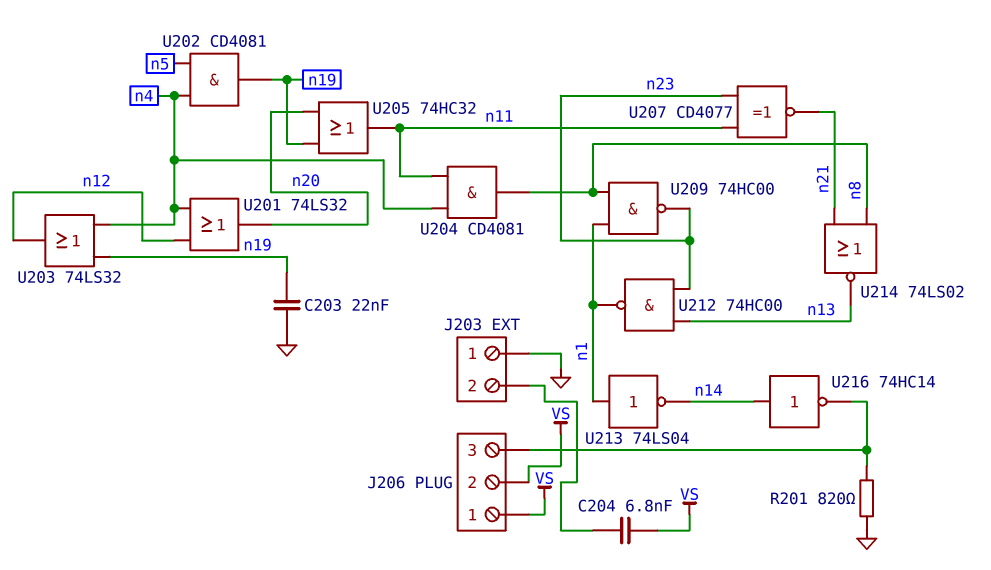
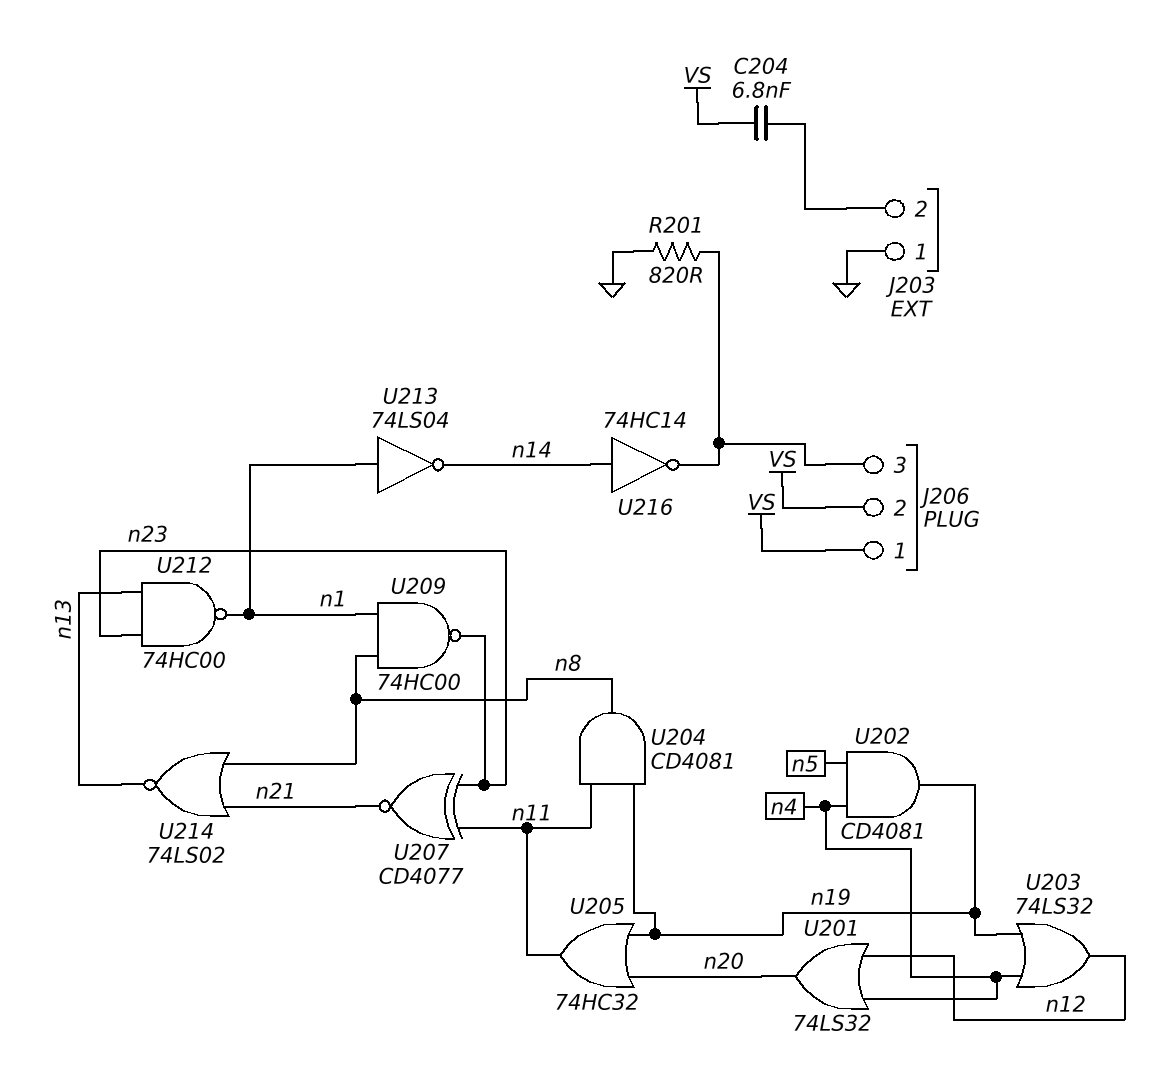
C203: 22nF (GND, n19) -> none
U204: AND CD4081 (in n4, in n11, out n8) -> AND CD4081 (in n11, in n19, out n8)

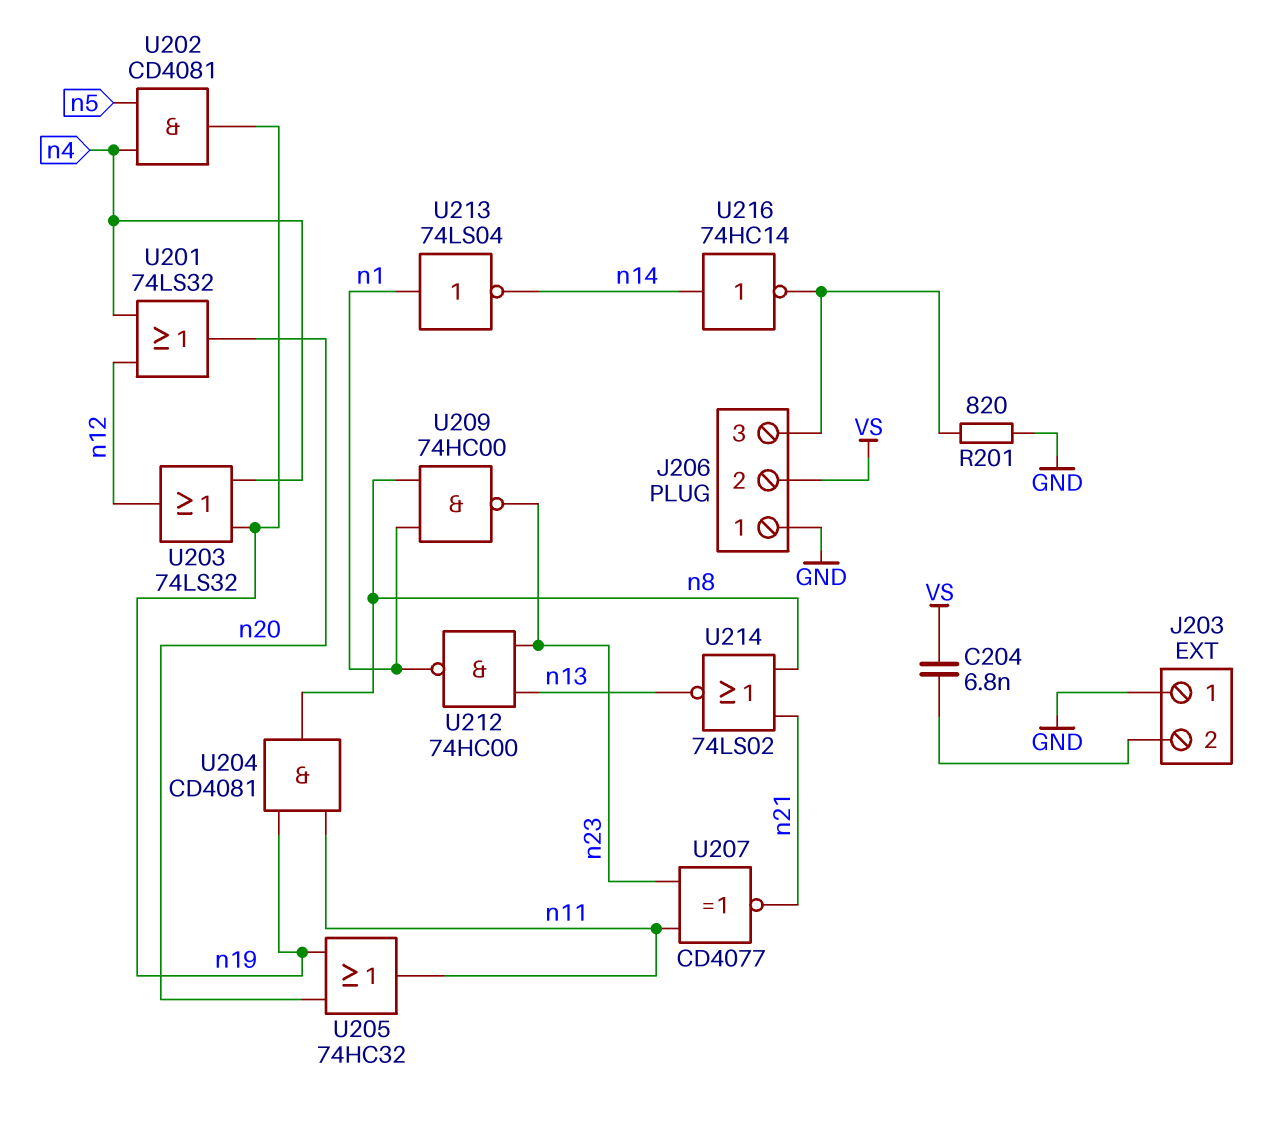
J206 pin 1: VS -> GND

